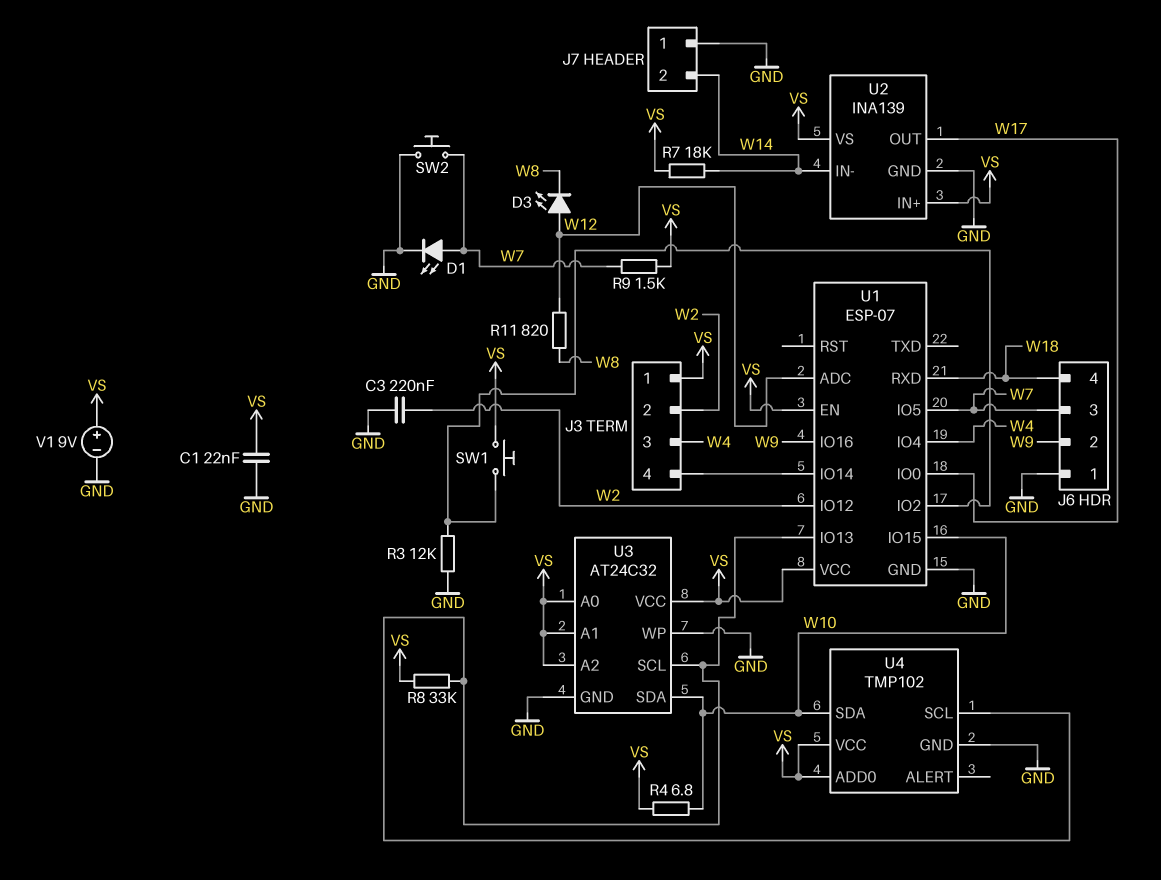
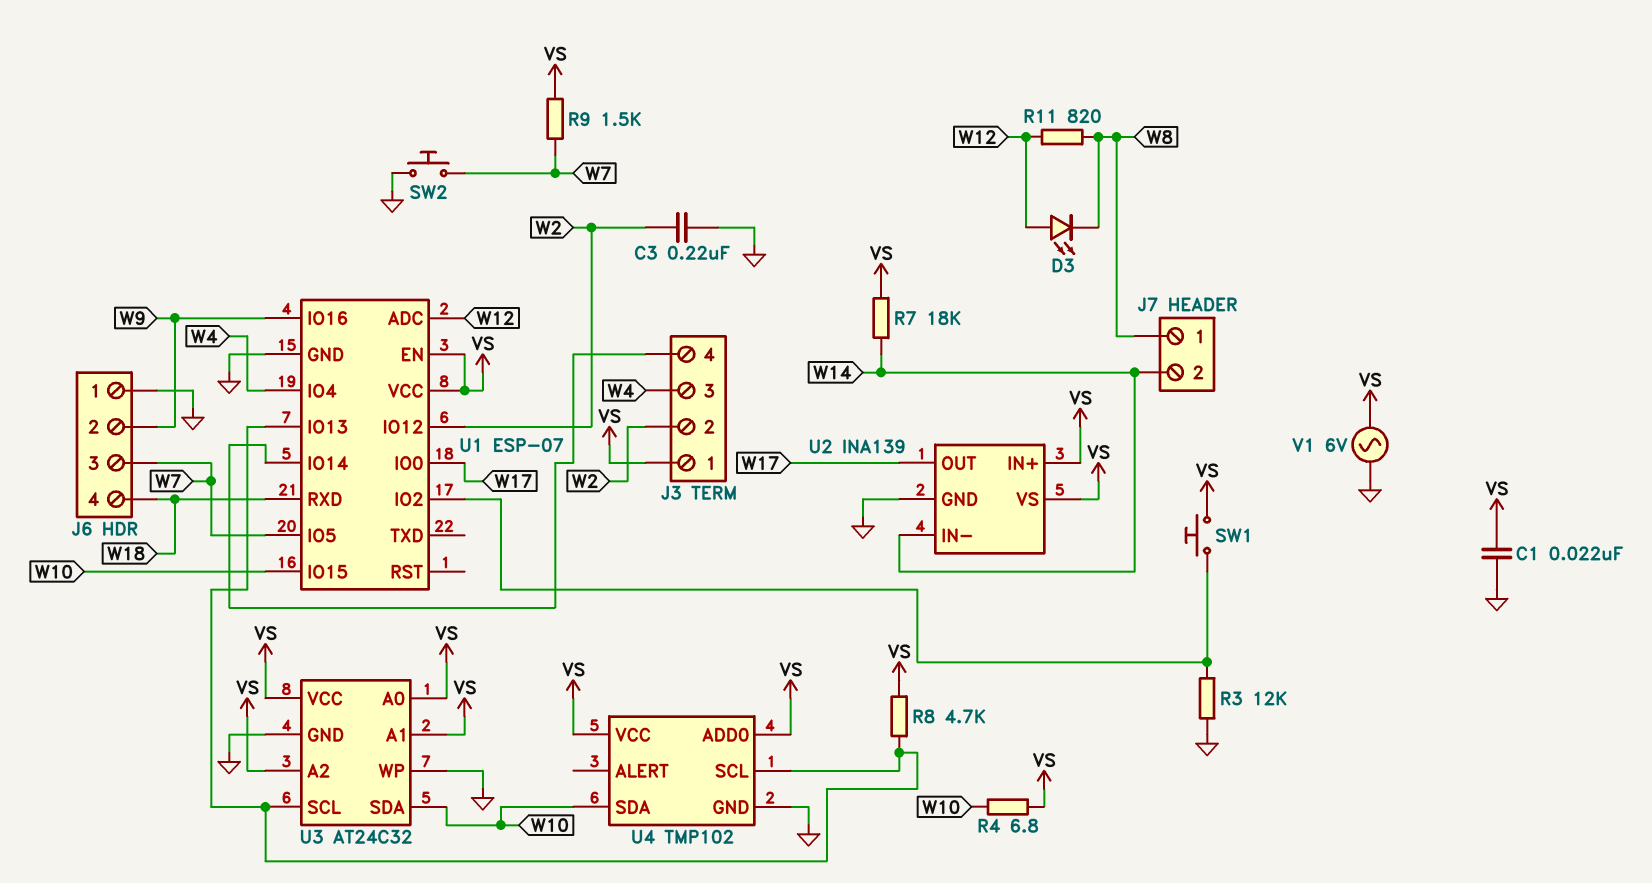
D1: LED (A W7, K GND) -> none
J7 pin 1: GND -> W8
R8: 33k (U1/IO13, VS) -> 4.7k (U1/IO13, VS)
V1: 9V (plus VS, minus GND) -> AC 6V (GND, VS)

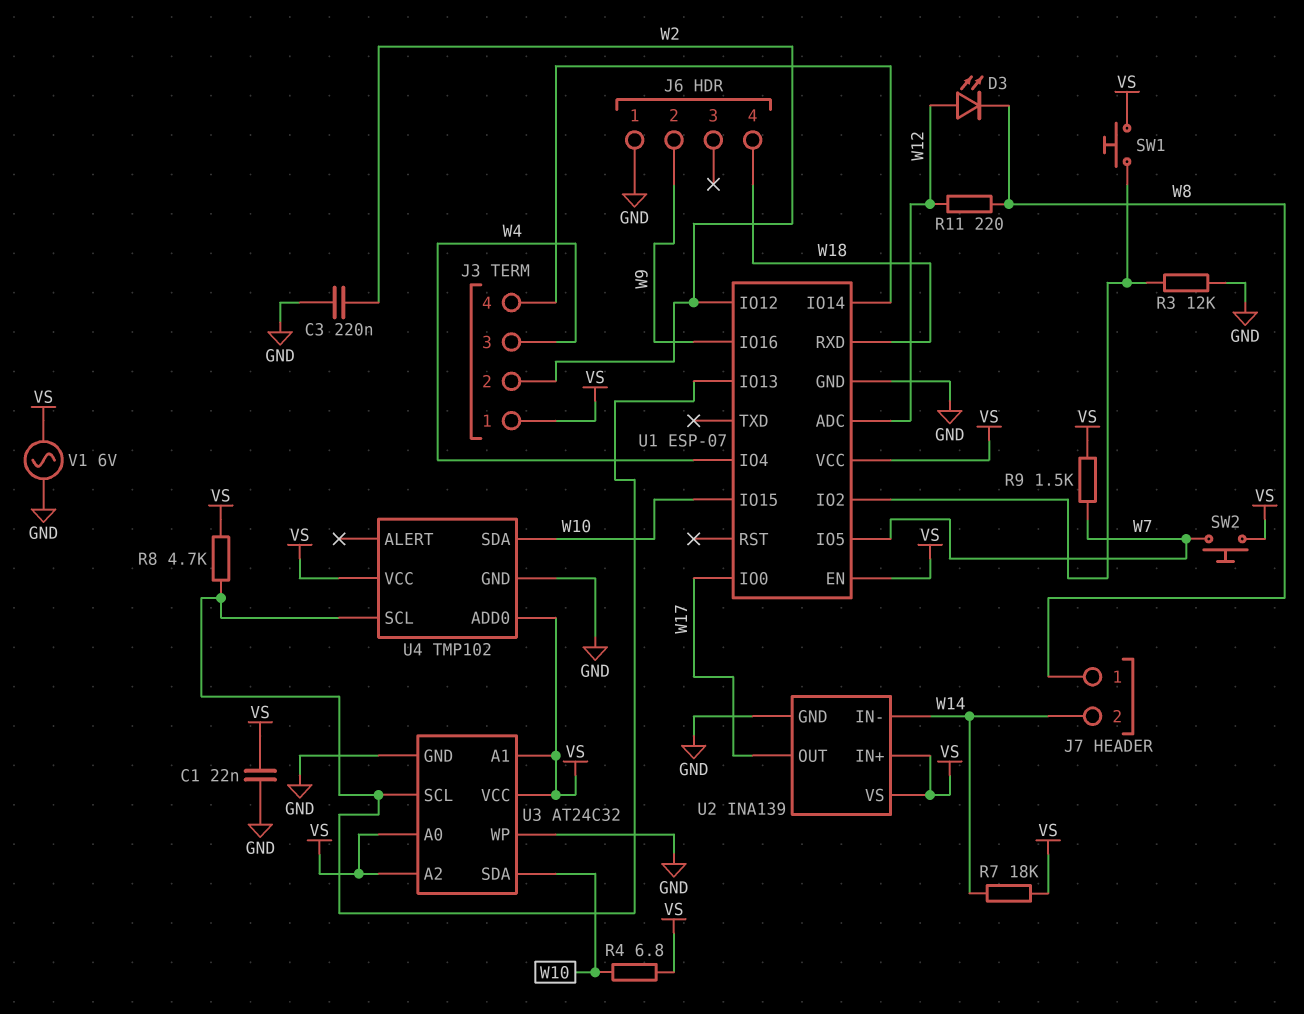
J6 pin 3: W7 -> none
R11: 820 (W8, W12) -> 220 (W8, W12)
SW2: button (GND, W7) -> button (VS, W7)

